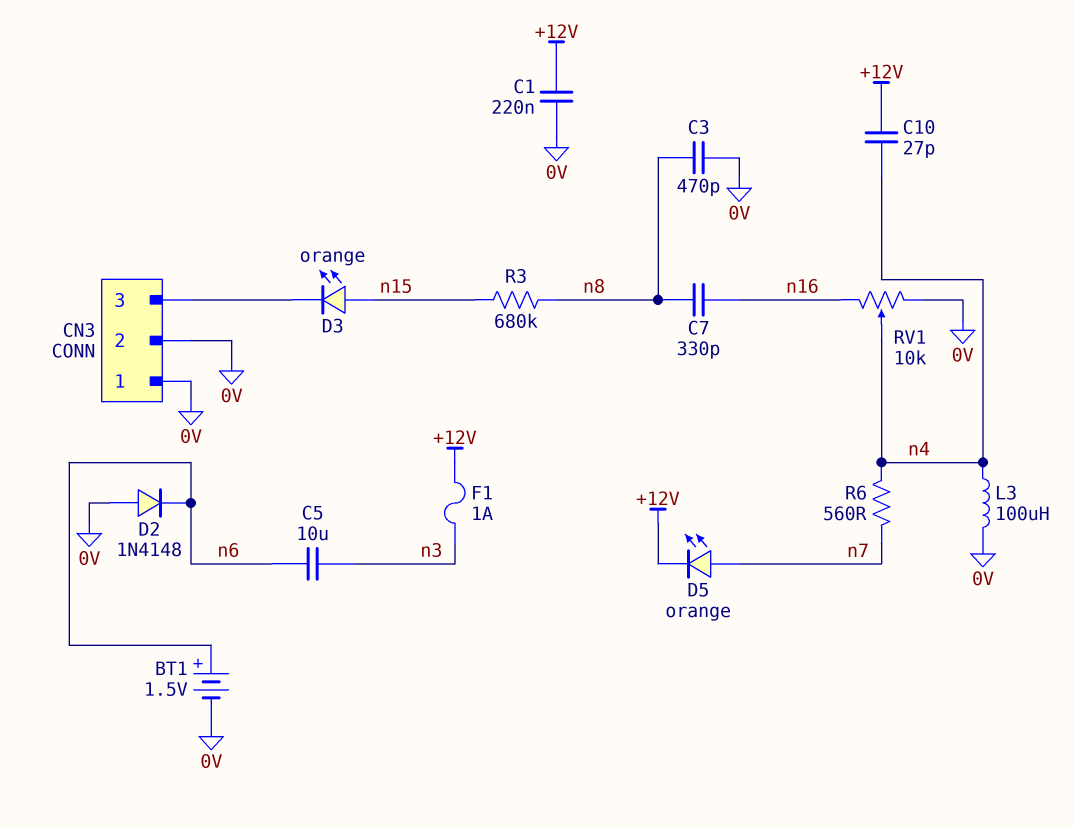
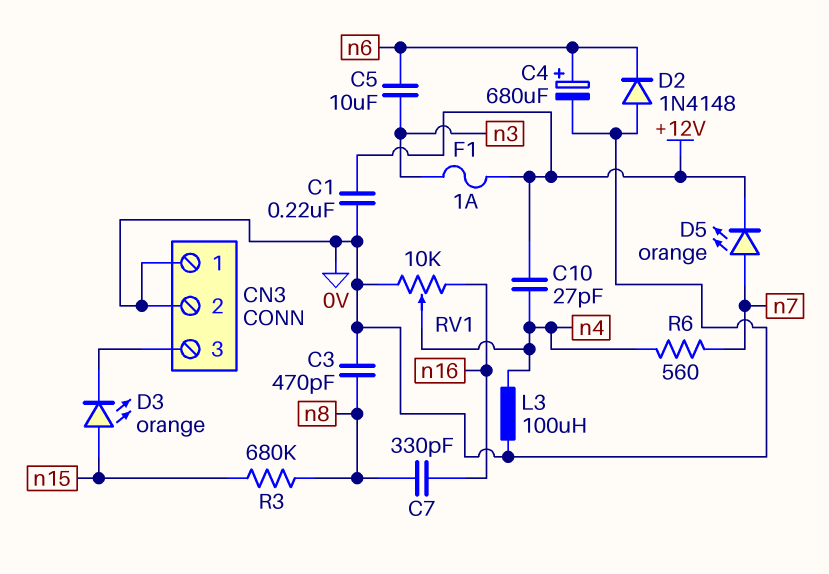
BT1: 1.5V (plus n6, minus 0V) -> none
C4: none -> 680uF (plus n6, minus 0V)

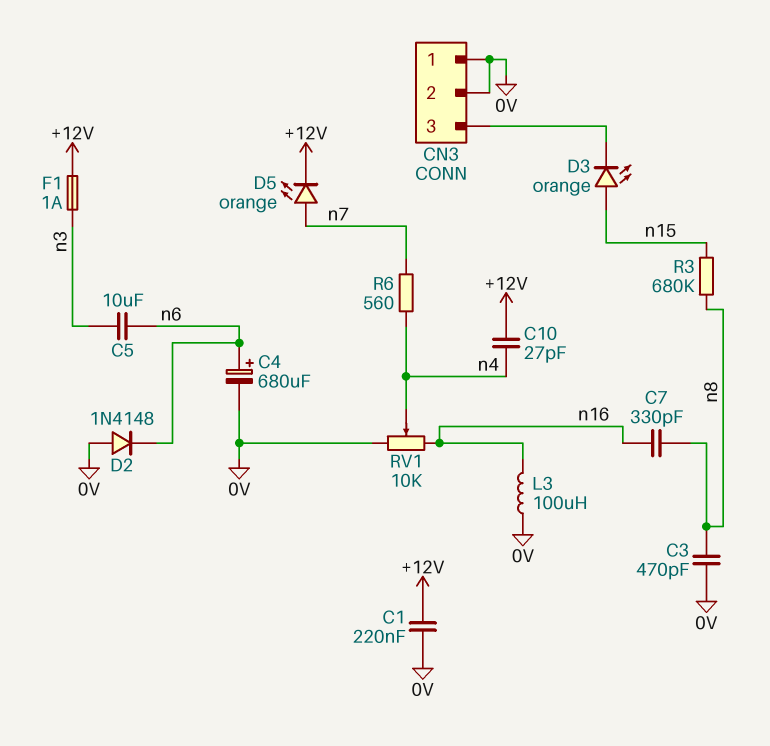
L3: 100uH (0V, n4) -> 100uH (0V, n16)

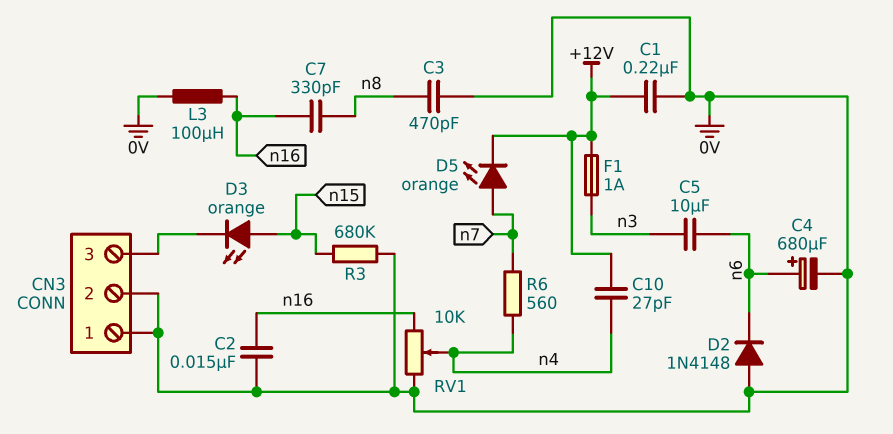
C2: none -> 15nF (0V, n16)
R3: 680k (n8, n15) -> 680k (0V, n15)

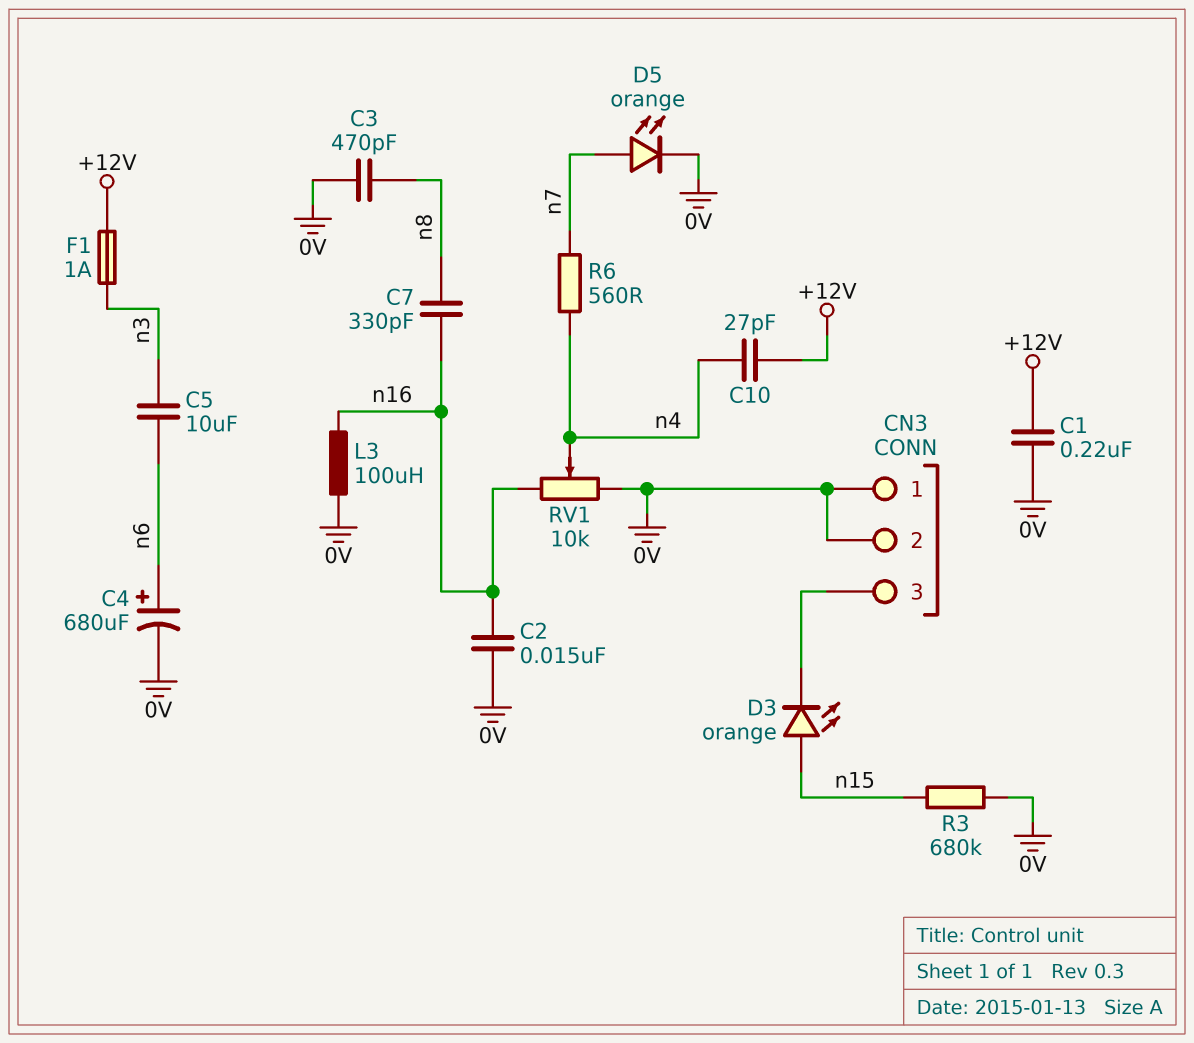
D2: diode 1N4148 (A 0V, K n6) -> none
D5: LED orange (A n7, K +12V) -> LED orange (A n7, K 0V)

